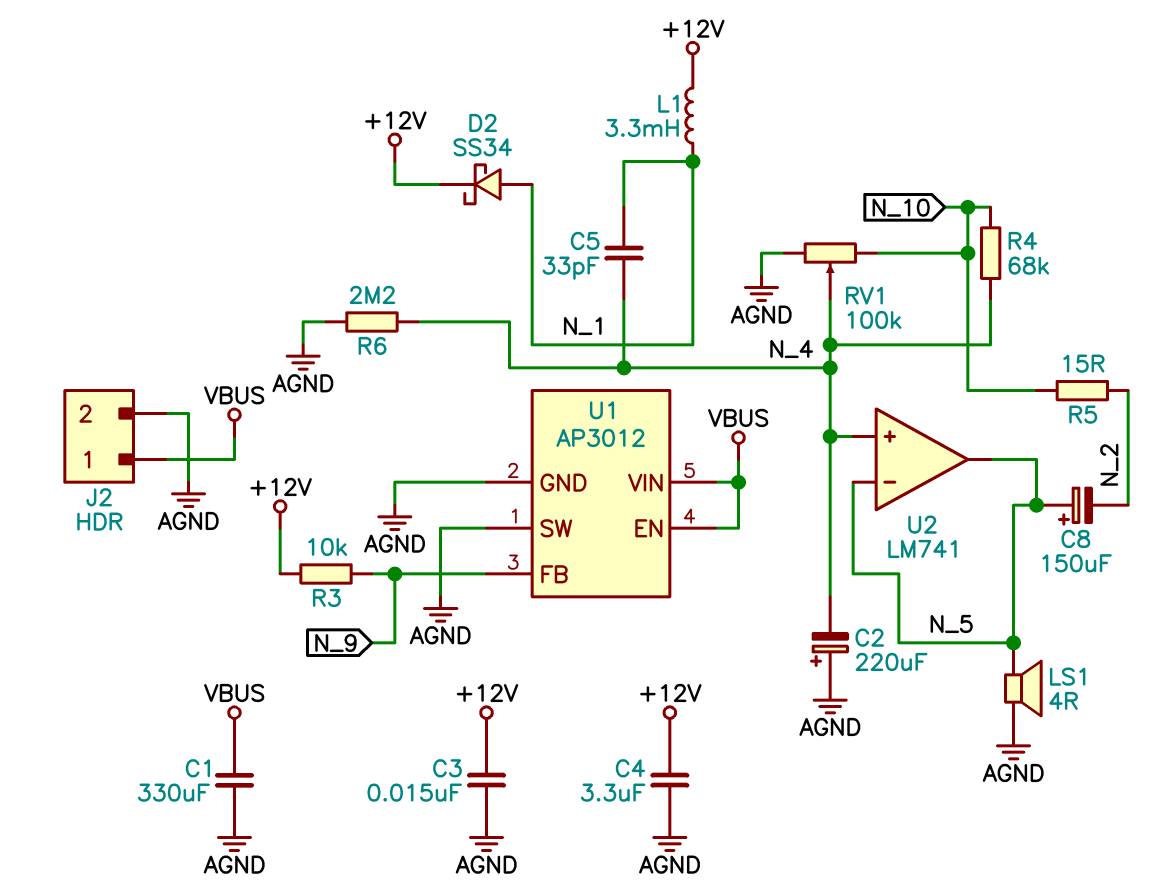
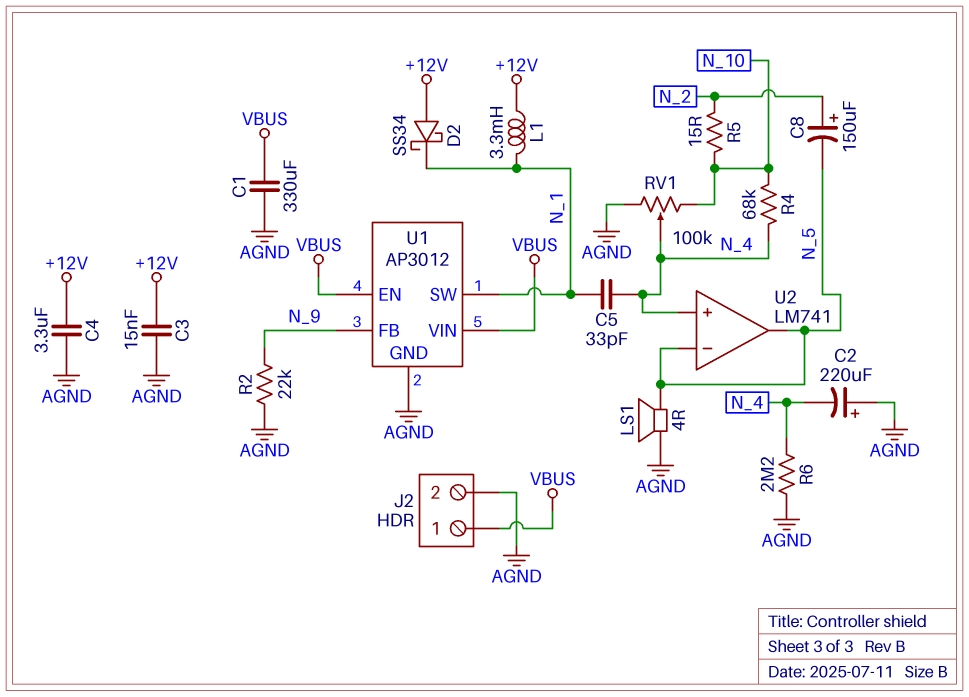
C8: 150uF (plus N_5, minus N_2) -> 150uF (plus N_2, minus N_5)
D2: schottky SS34 (A N_1, K +12V) -> schottky SS34 (A +12V, K N_1)
R2: none -> 22k (AGND, N_9)
R3: 10k (+12V, N_9) -> none
U1 pin SW: AGND -> N_1

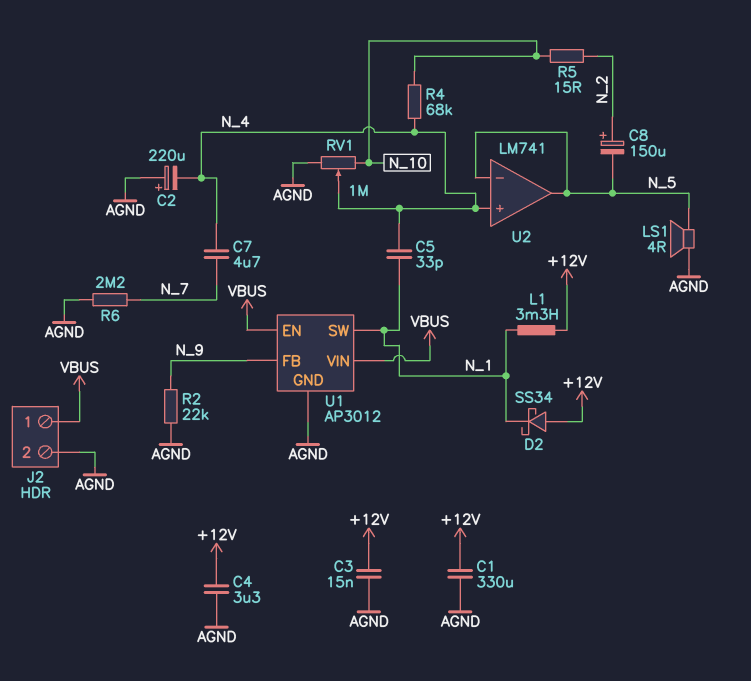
C1: 330uF (AGND, VBUS) -> 330uF (+12V, AGND)
C7: none -> 4.7uF (N_4, N_7)
R6: 2.2M (AGND, N_4) -> 2.2M (AGND, N_7)
RV1: 100k (AGND, N_10, wiper N_4) -> 1M (AGND, N_10, wiper N_4)

